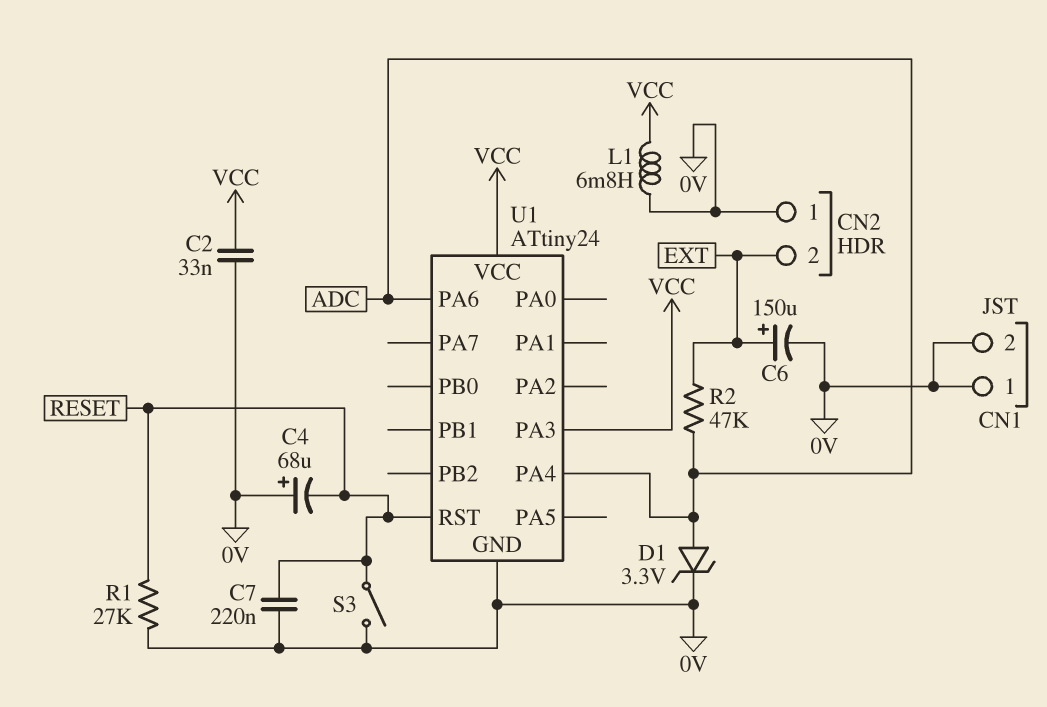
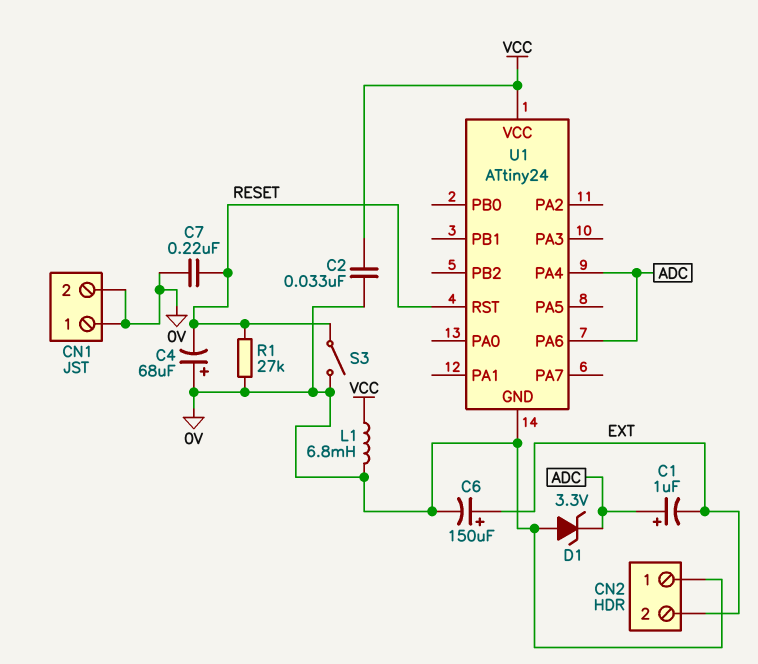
C1: none -> 1uF (plus ADC, minus EXT)
D1: zener 3.3V (A ADC, K 0V) -> zener 3.3V (A 0V, K ADC)
R2: 47k (ADC, EXT) -> none
U1 pin PA3: VCC -> none

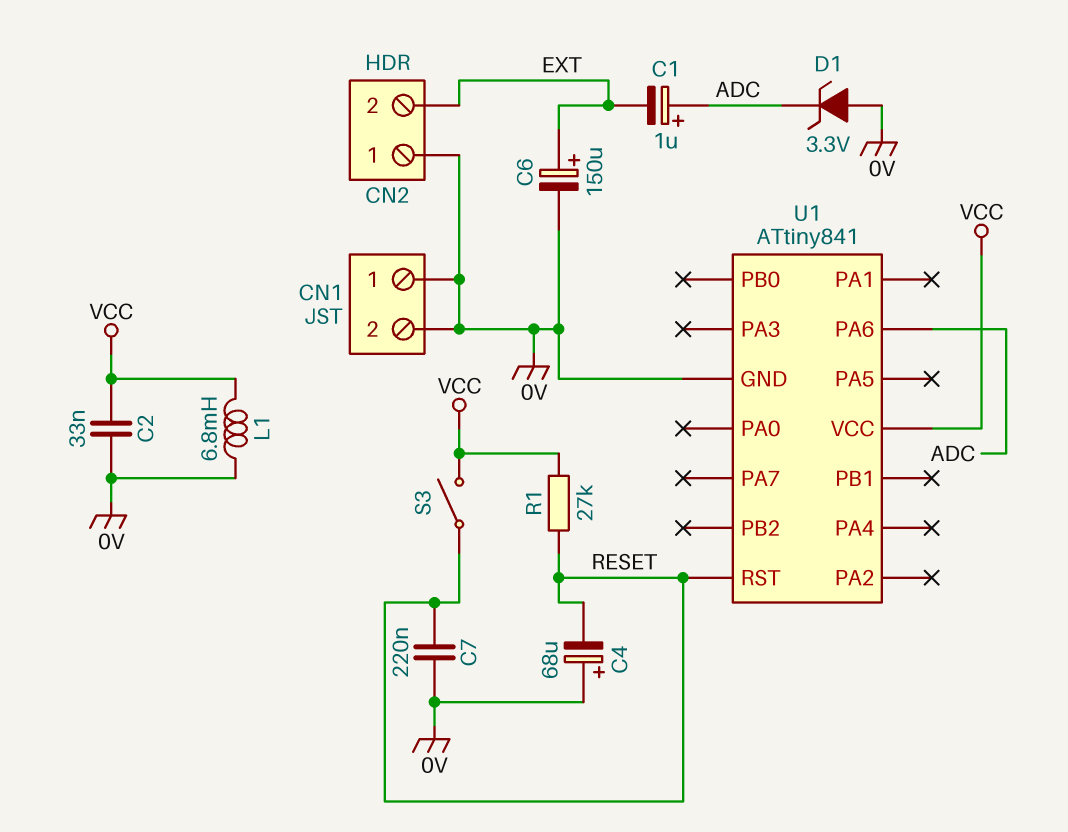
R1: 27k (0V, RESET) -> 27k (RESET, VCC)
S3: switch (0V, RESET) -> switch (RESET, VCC)
U1: ATtiny24 -> ATtiny841
U1 pin PA4: ADC -> none

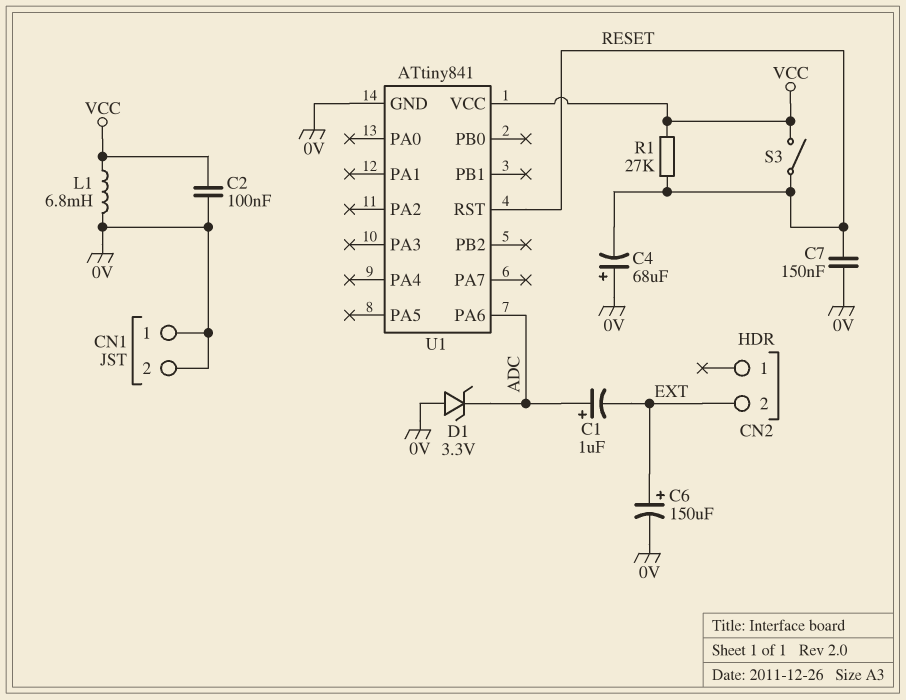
C2: 33nF (0V, VCC) -> 100nF (0V, VCC)
C7: 220nF (0V, RESET) -> 150nF (0V, RESET)
CN2 pin 1: 0V -> none

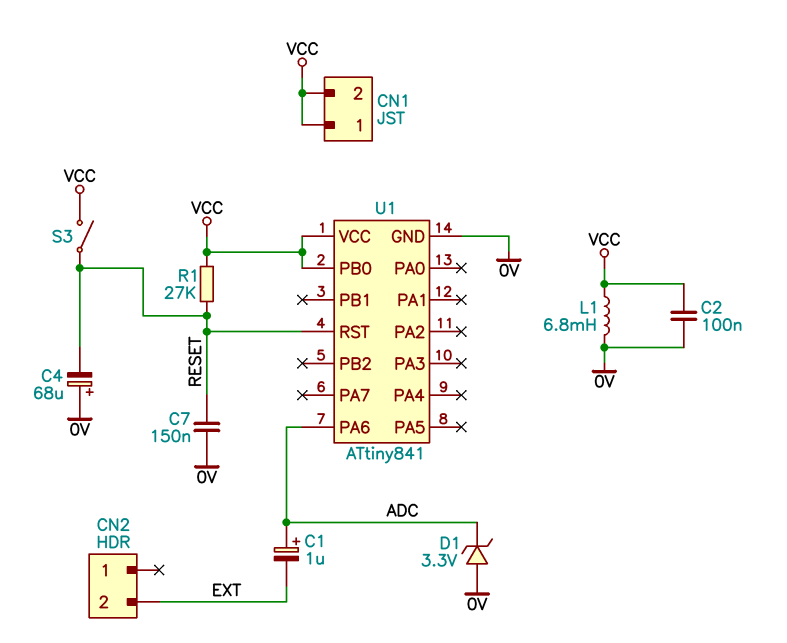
C6: 150uF (plus EXT, minus 0V) -> none
CN1 pin 1: 0V -> VCC
CN1 pin 2: 0V -> VCC
U1 pin PB0: none -> VCC

